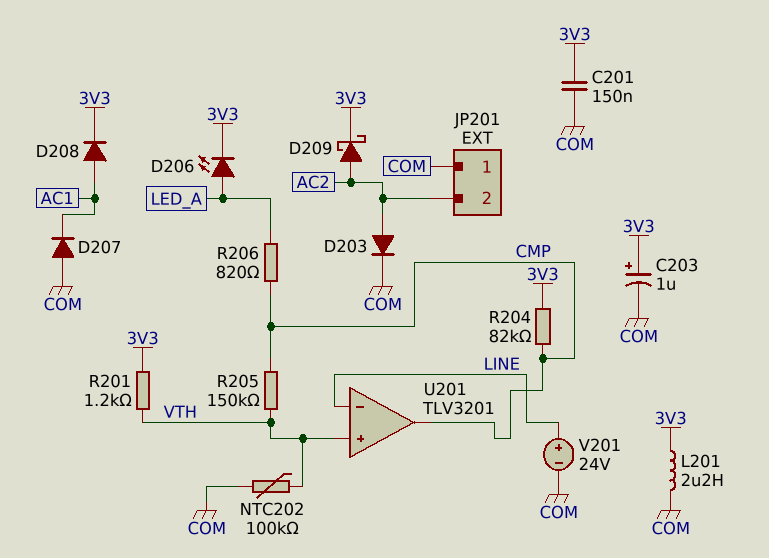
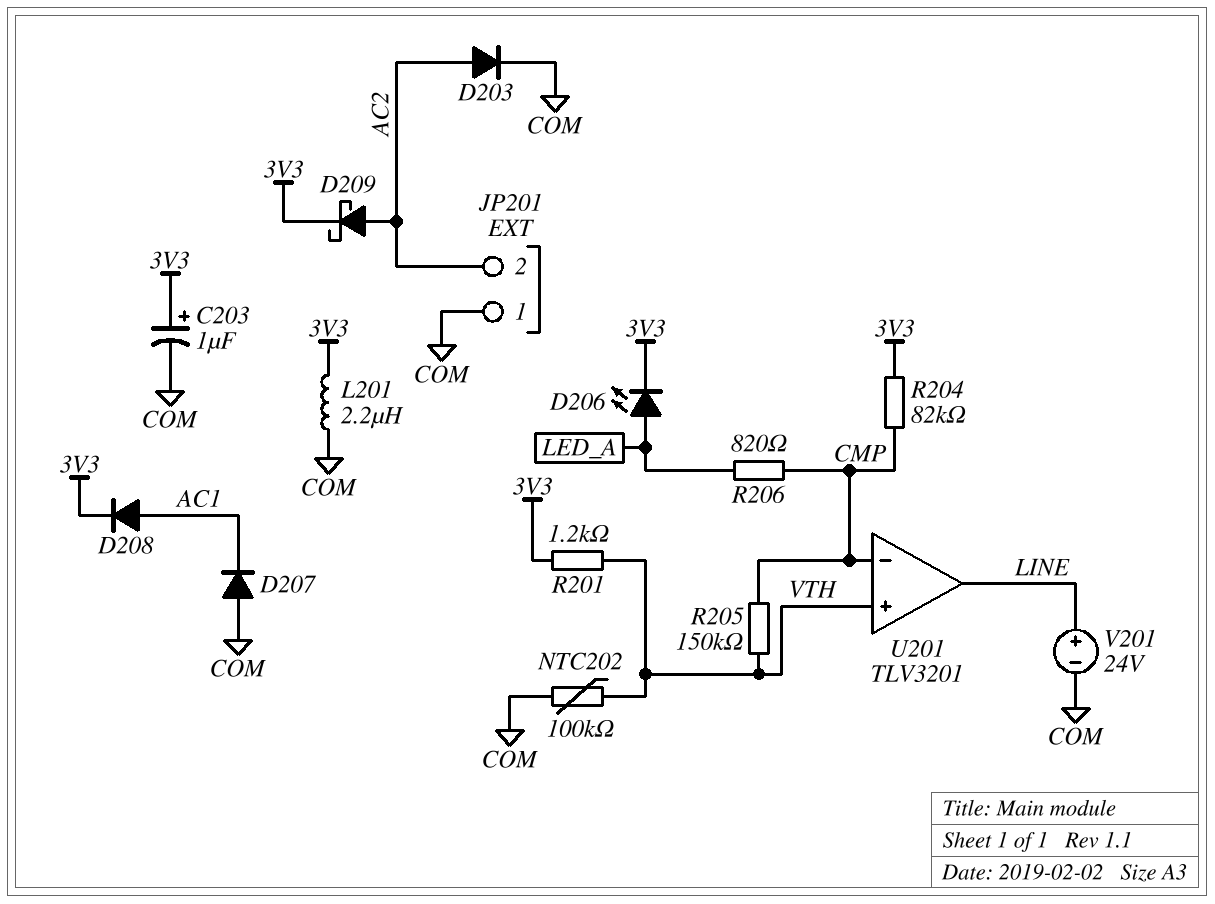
C201: 150nF (3V3, COM) -> none
U201 pin in-: LINE -> CMP
U201 pin out: CMP -> LINE

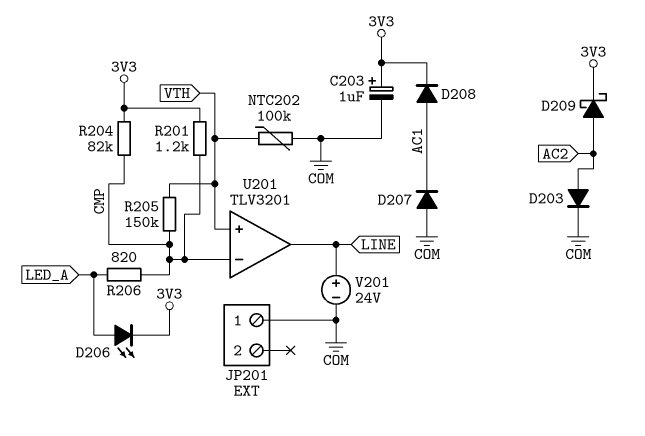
JP201 pin 2: AC2 -> none
L201: 2.2uH (3V3, COM) -> none
R201: 1.2k (3V3, VTH) -> 1.2k (3V3, CMP)

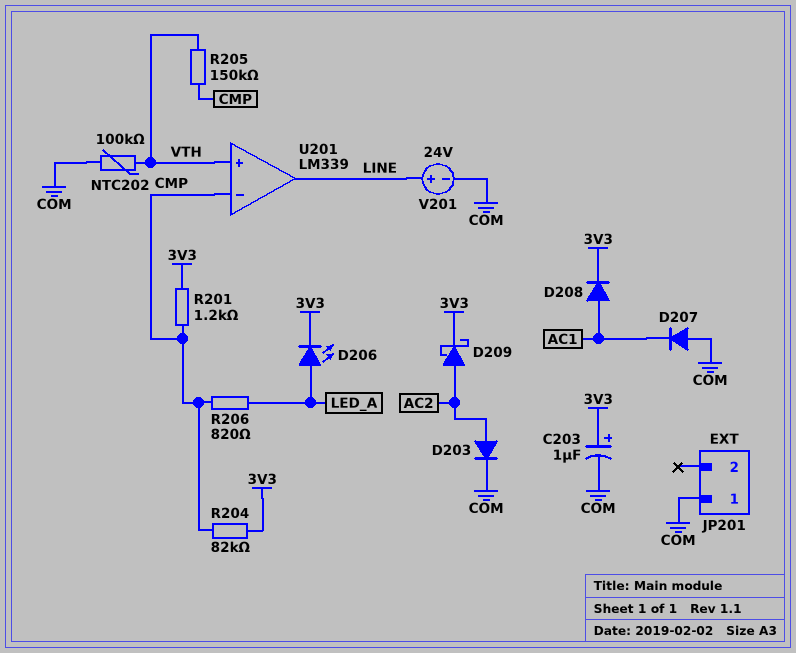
U201: TLV3201 -> LM339

